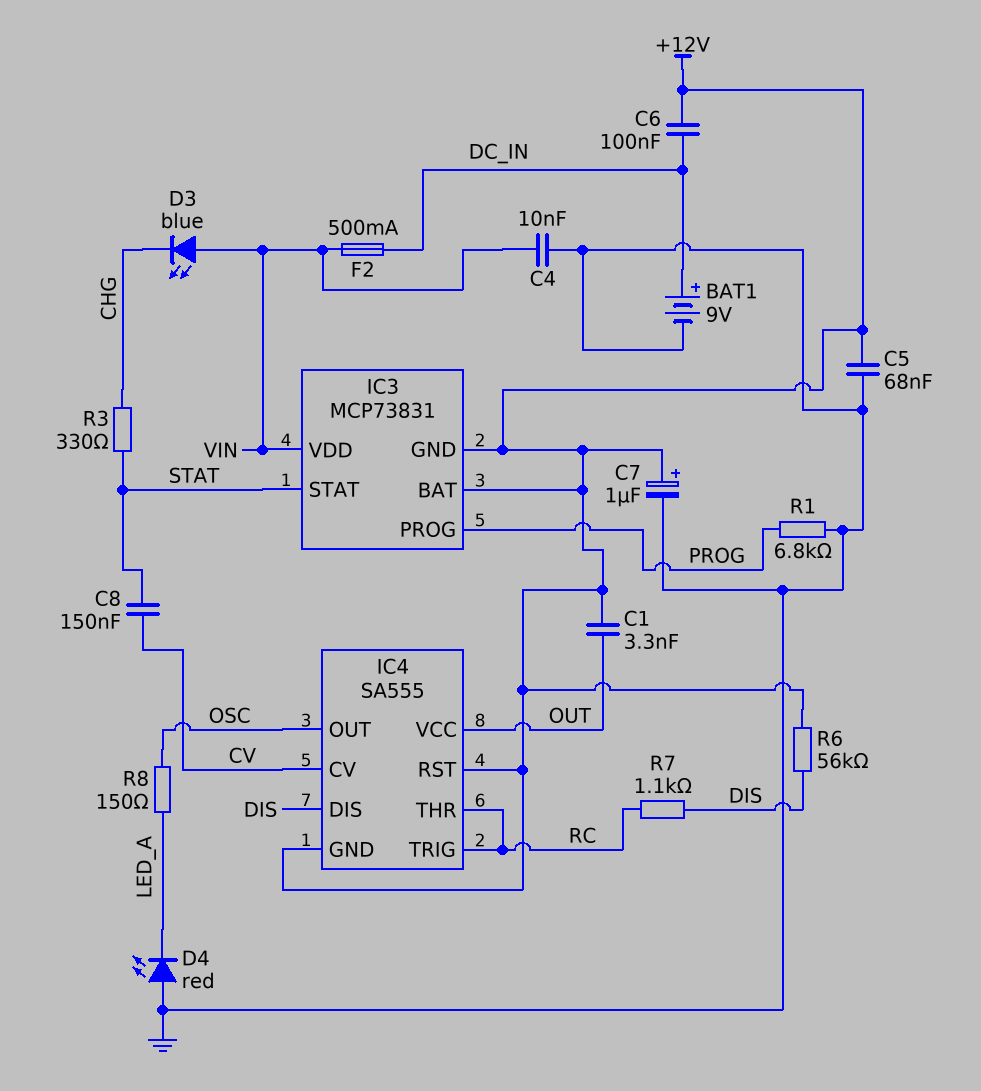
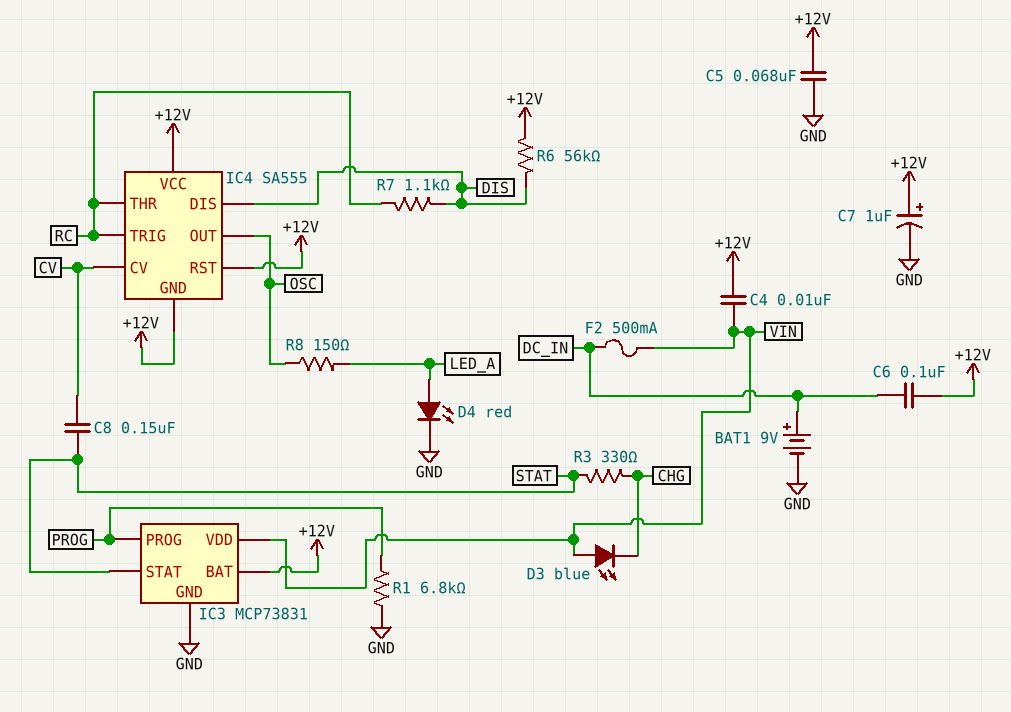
C1: 3.3nF (+12V, OUT) -> none
C4: 10nF (GND, VIN) -> 10nF (+12V, VIN)
D4: LED red (A GND, K LED_A) -> LED red (A LED_A, K GND)
IC3 pin GND: +12V -> GND
IC4 pin VCC: OUT -> +12V

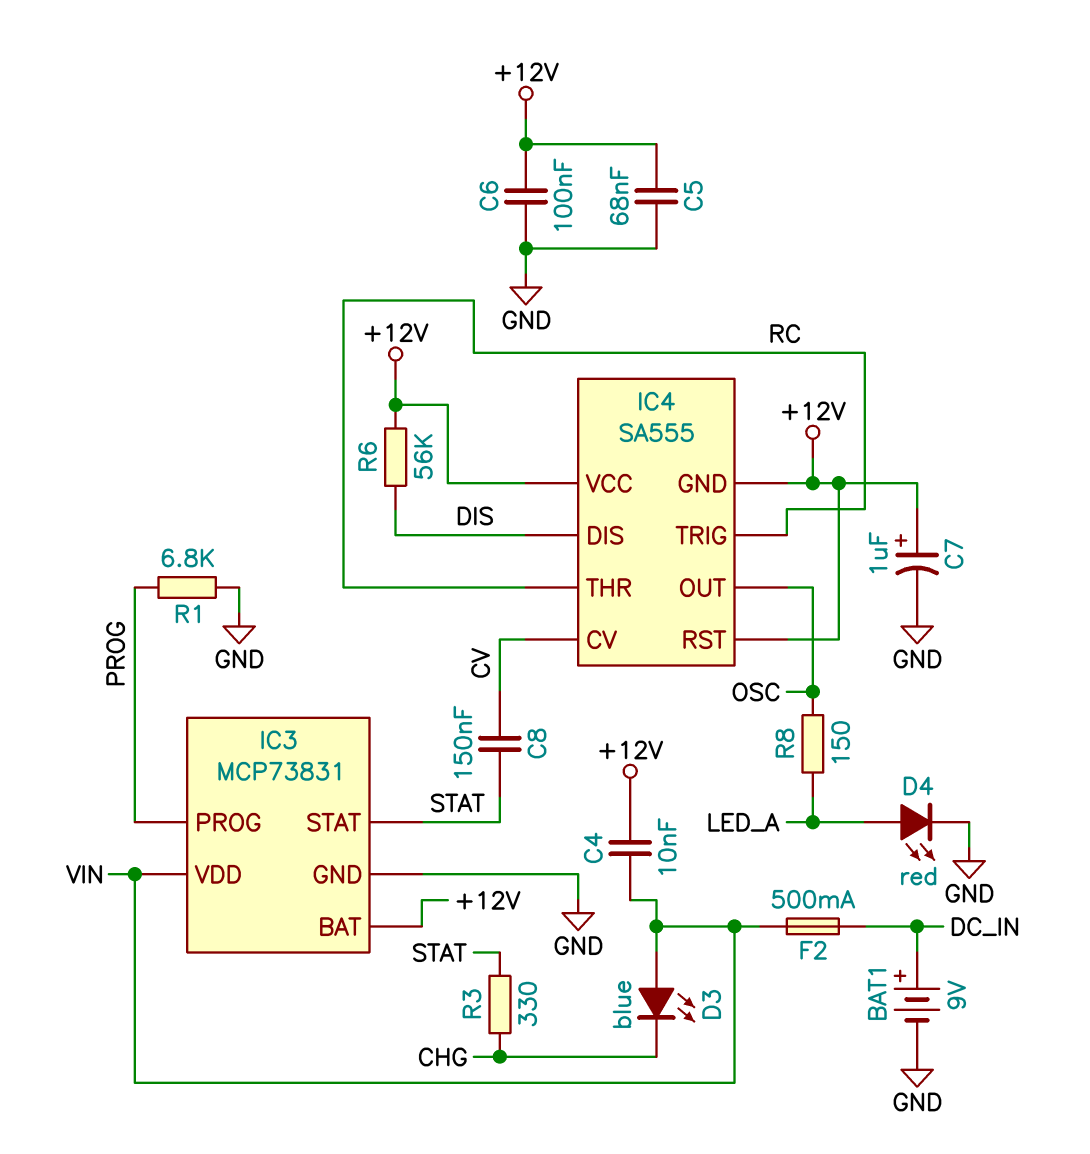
C6: 100nF (+12V, DC_IN) -> 100nF (+12V, GND)
R7: 1.1k (DIS, RC) -> none

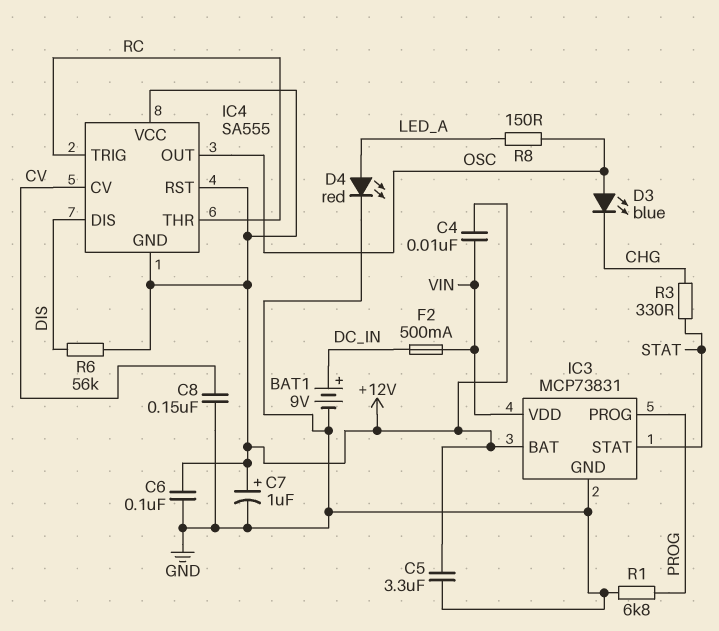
C5: 68nF (+12V, GND) -> 3.3uF (+12V, GND)
C8: 150nF (CV, STAT) -> 150nF (CV, GND)
D3: LED blue (A VIN, K CHG) -> LED blue (A OSC, K CHG)

